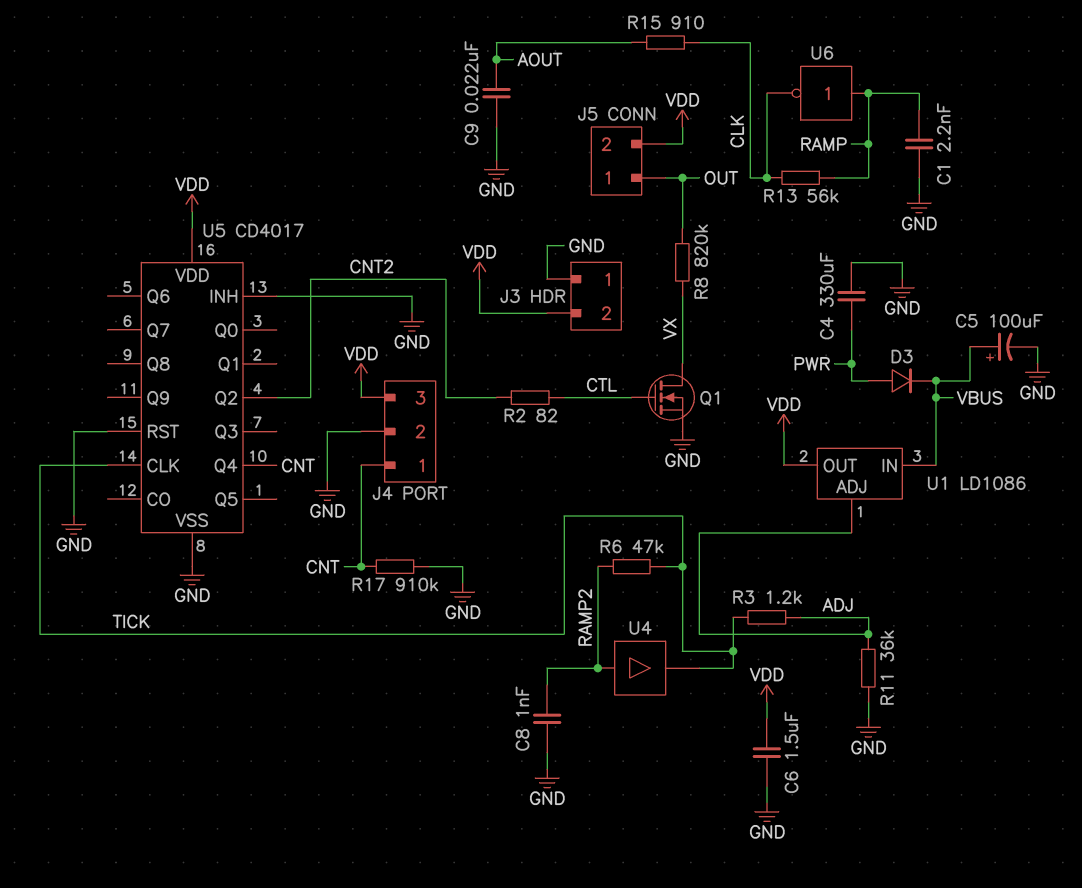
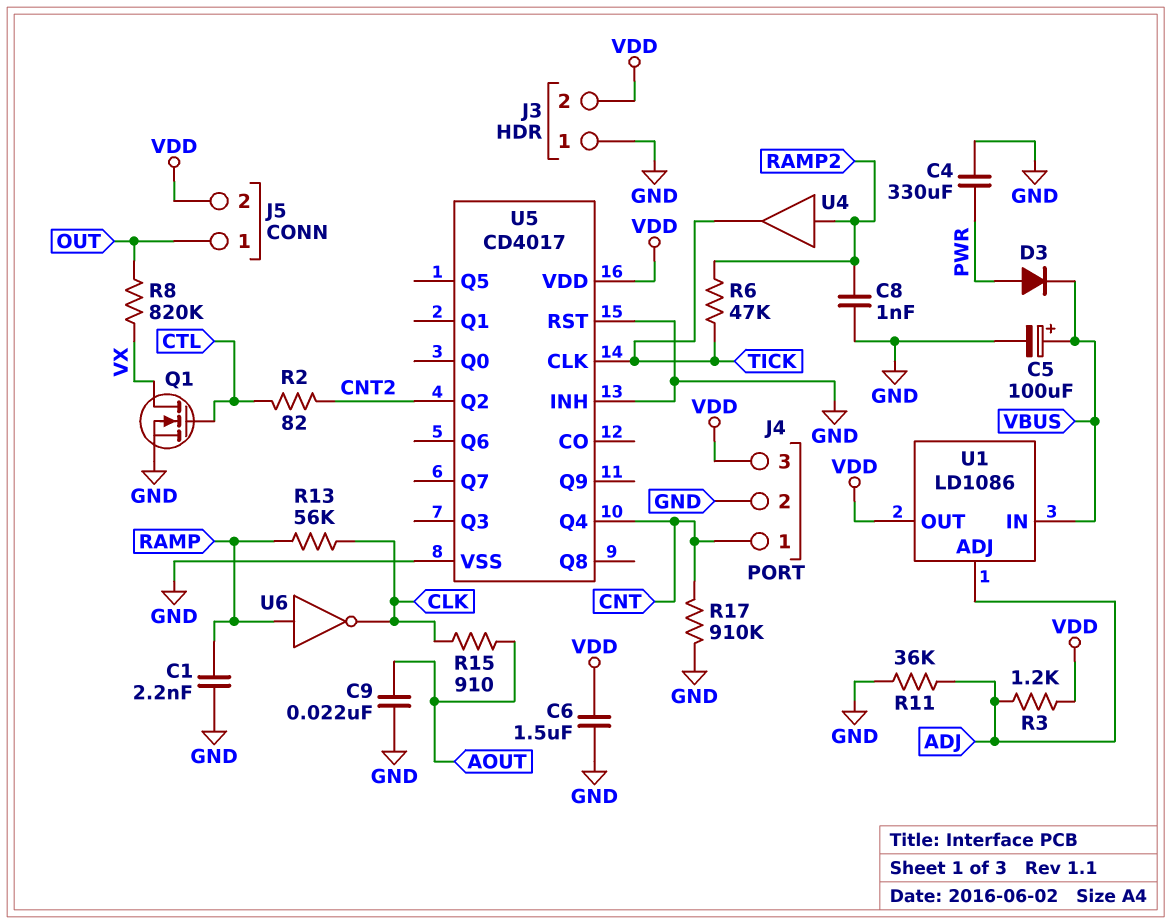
R3: 1.2k (ADJ, TICK) -> 1.2k (ADJ, VDD)

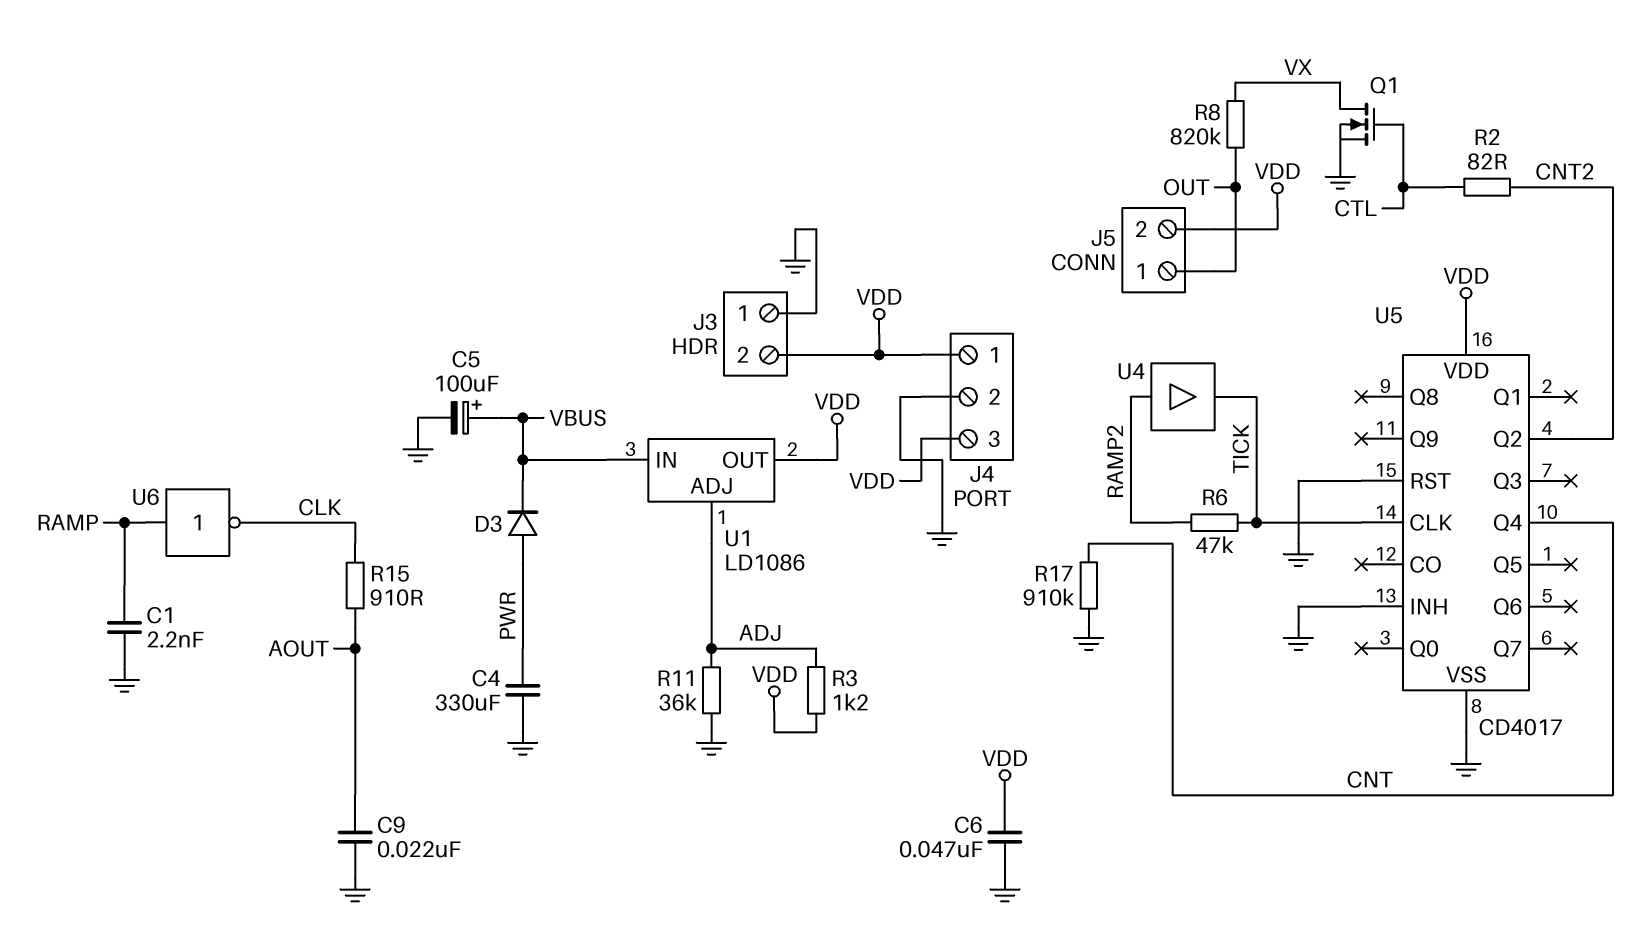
C6: 1.5uF (GND, VDD) -> 47nF (GND, VDD)
C8: 1nF (GND, RAMP2) -> none
J4 pin 1: CNT -> VDD
R13: 56k (CLK, RAMP) -> none

